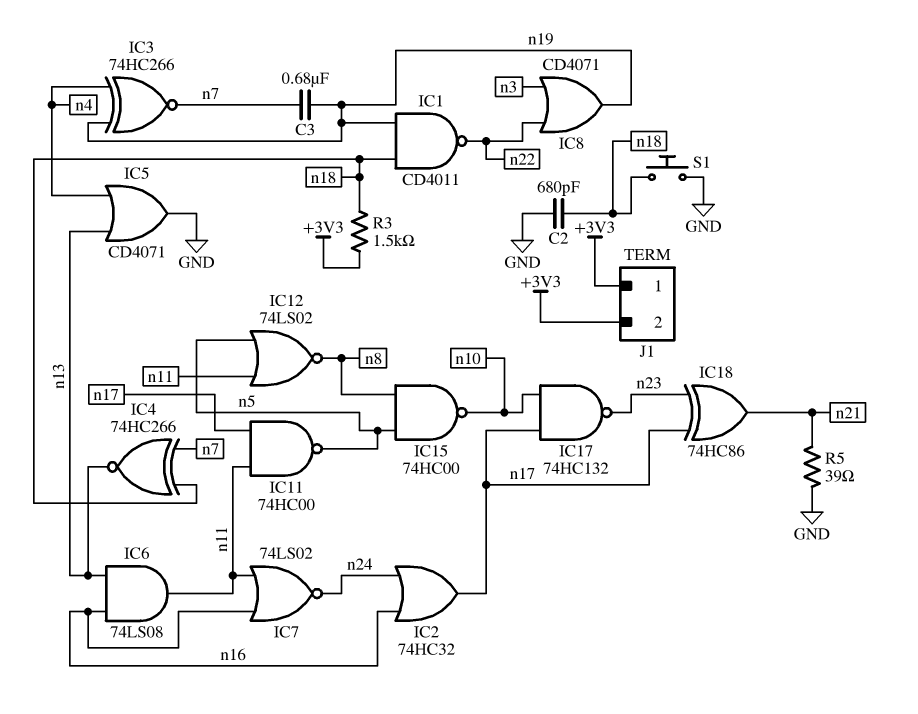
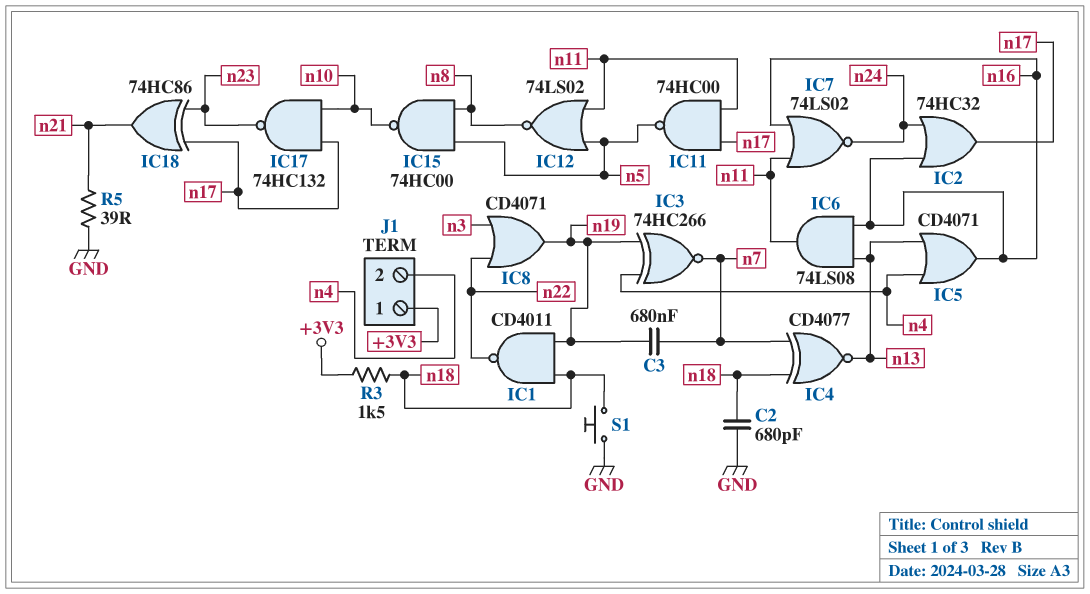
IC4: XNOR 74HC266 (in n7, in n18, out n13) -> XNOR CD4077 (in n7, in n18, out n13)
IC5: OR CD4071 (in n4, in n13, out GND) -> OR CD4071 (in n4, in n13, out n16)
J1 pin 2: +3V3 -> n4

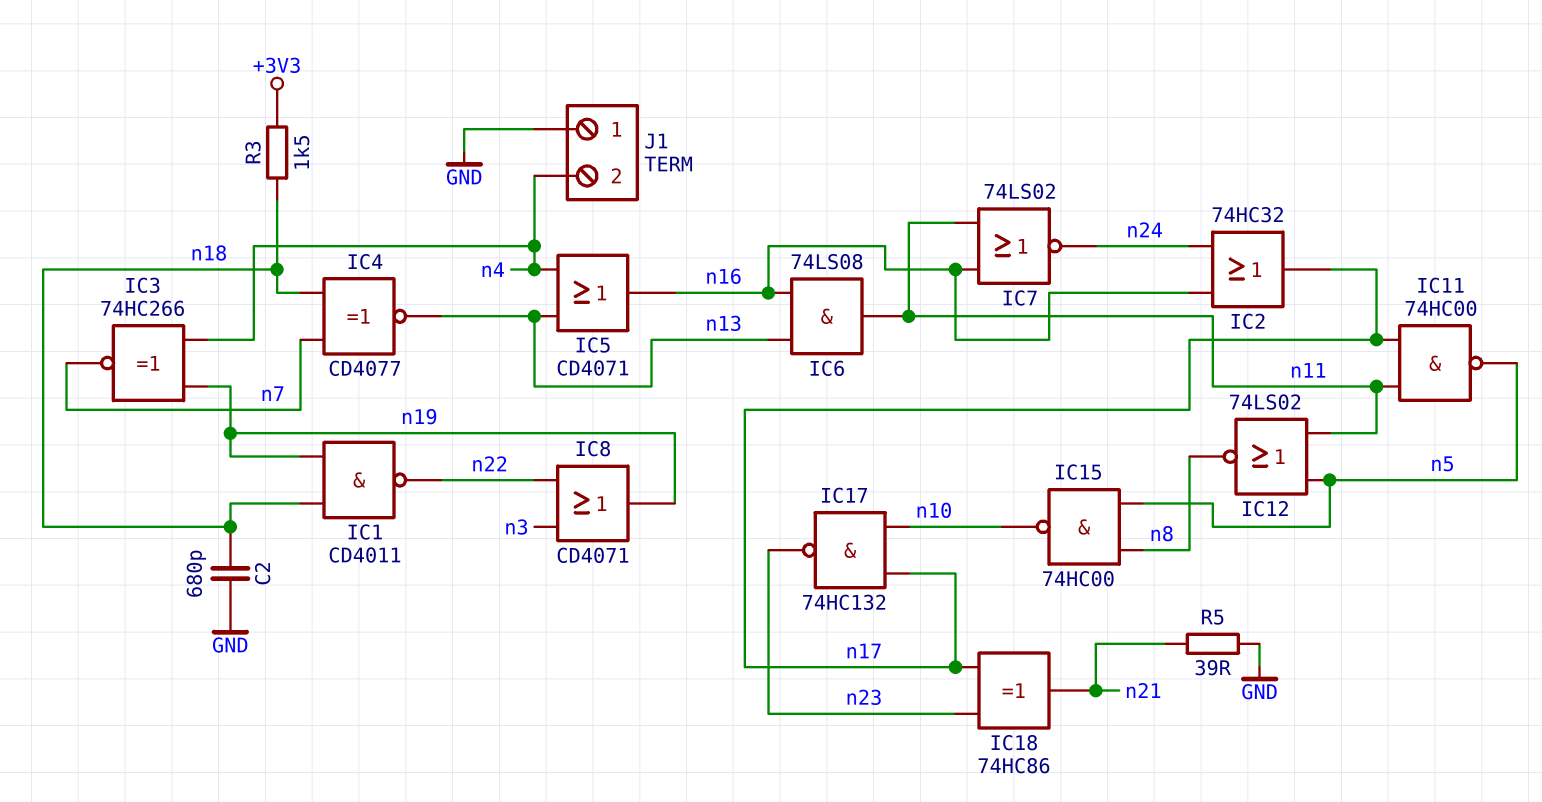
C3: 680nF (n7, n19) -> none
J1 pin 1: +3V3 -> GND
S1: button (GND, n18) -> none

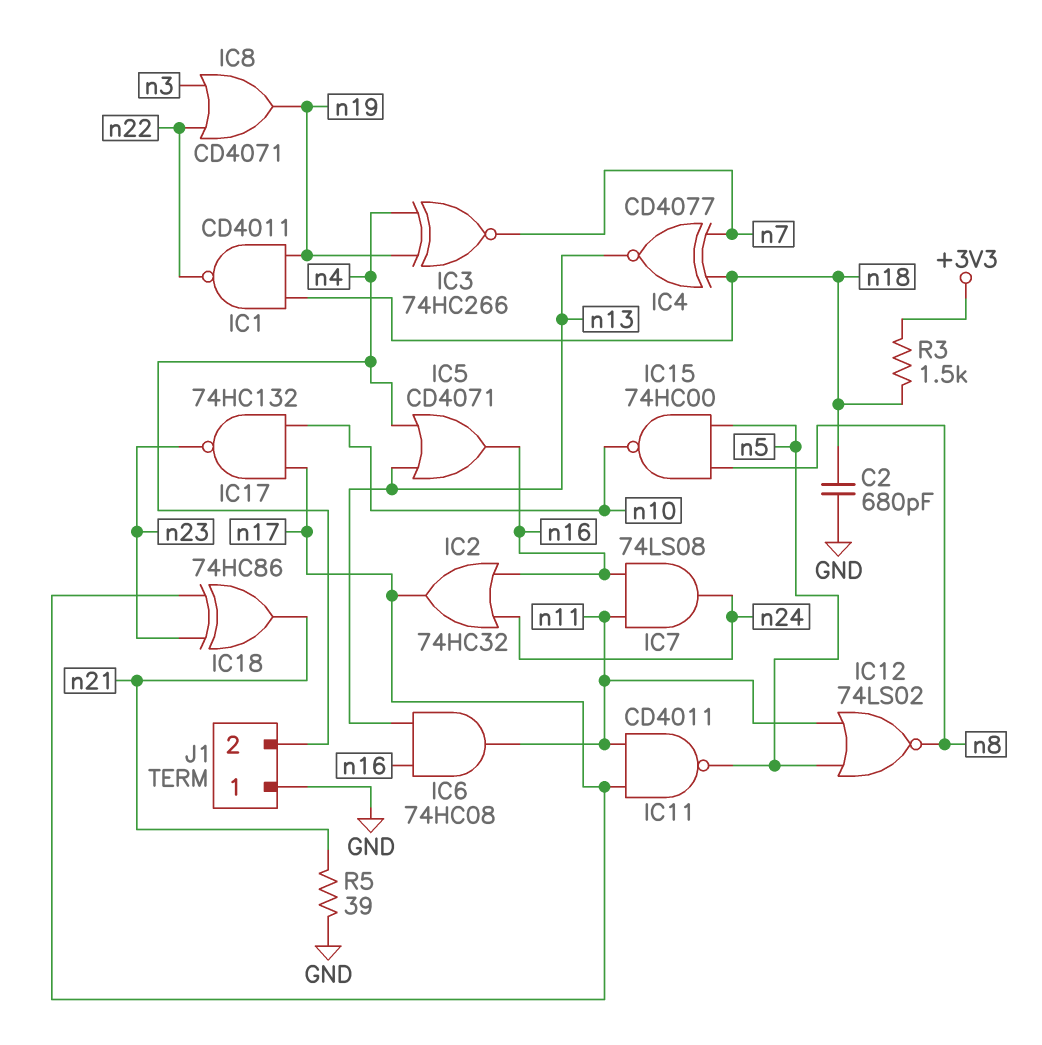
IC6: AND 74LS08 (in n13, in n16, out n11) -> AND 74HC08 (in n13, in n16, out n11)
IC7: NOR 74LS02 (in n11, in n16, out n24) -> AND 74LS08 (in n11, in n16, out n24)
IC11: NAND 74HC00 (in n11, in n17, out n5) -> NAND CD4011 (in n11, in n17, out n5)

